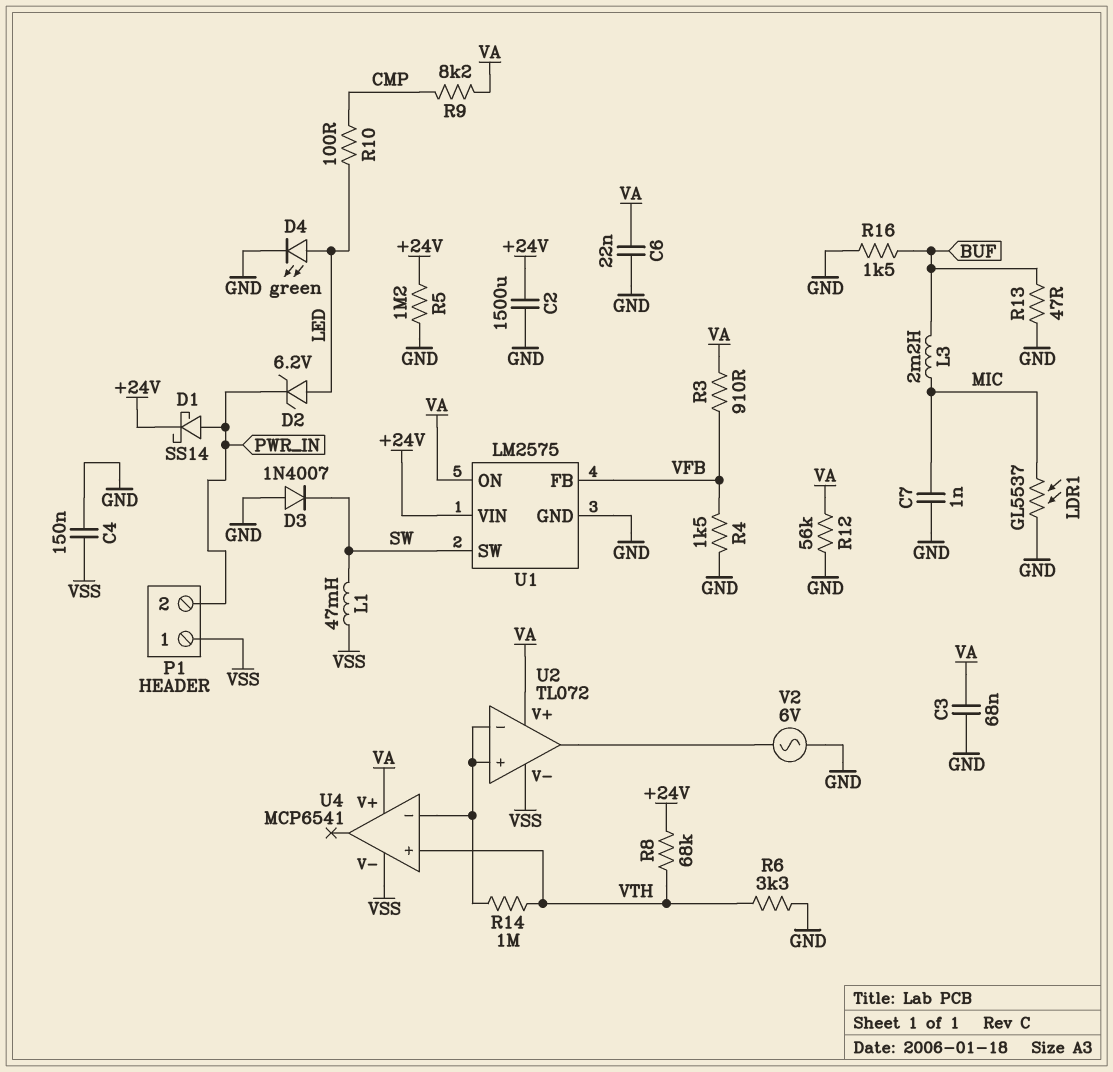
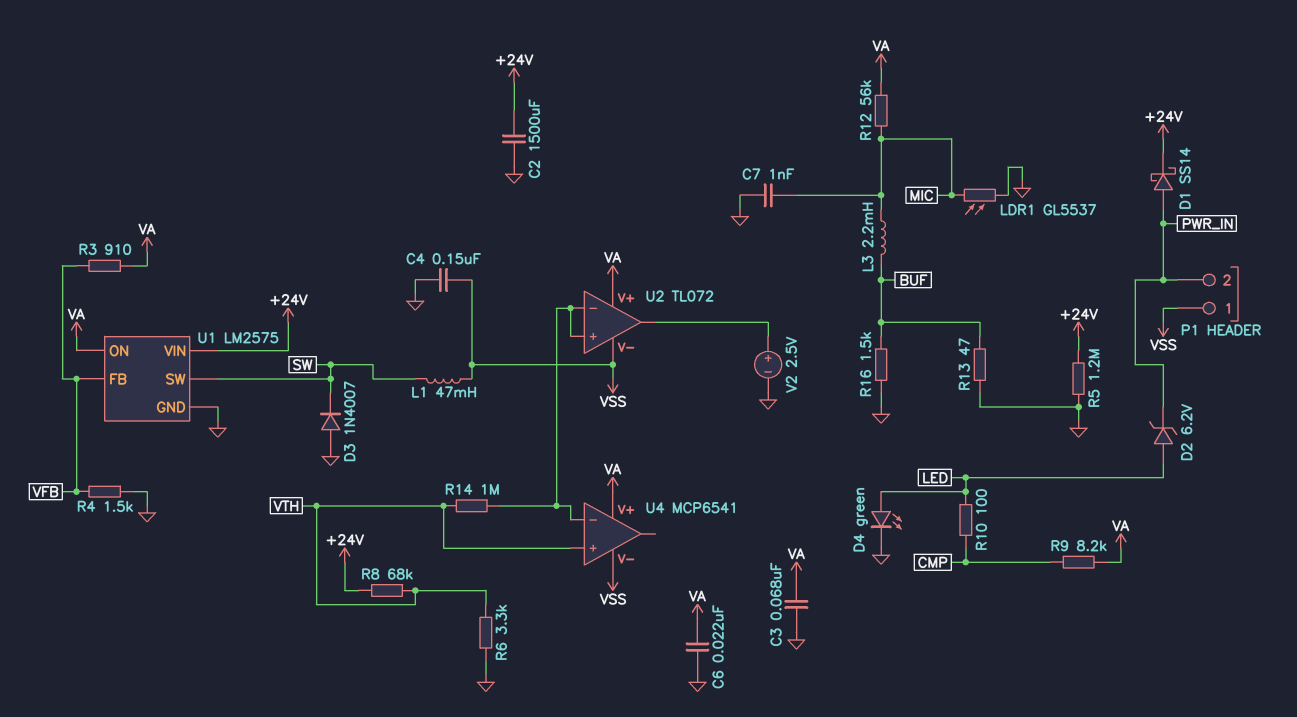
R12: 56k (GND, VA) -> 56k (MIC, VA)
V2: AC 6V (GND, U2/out) -> 2.5V (plus U2/out, minus GND)

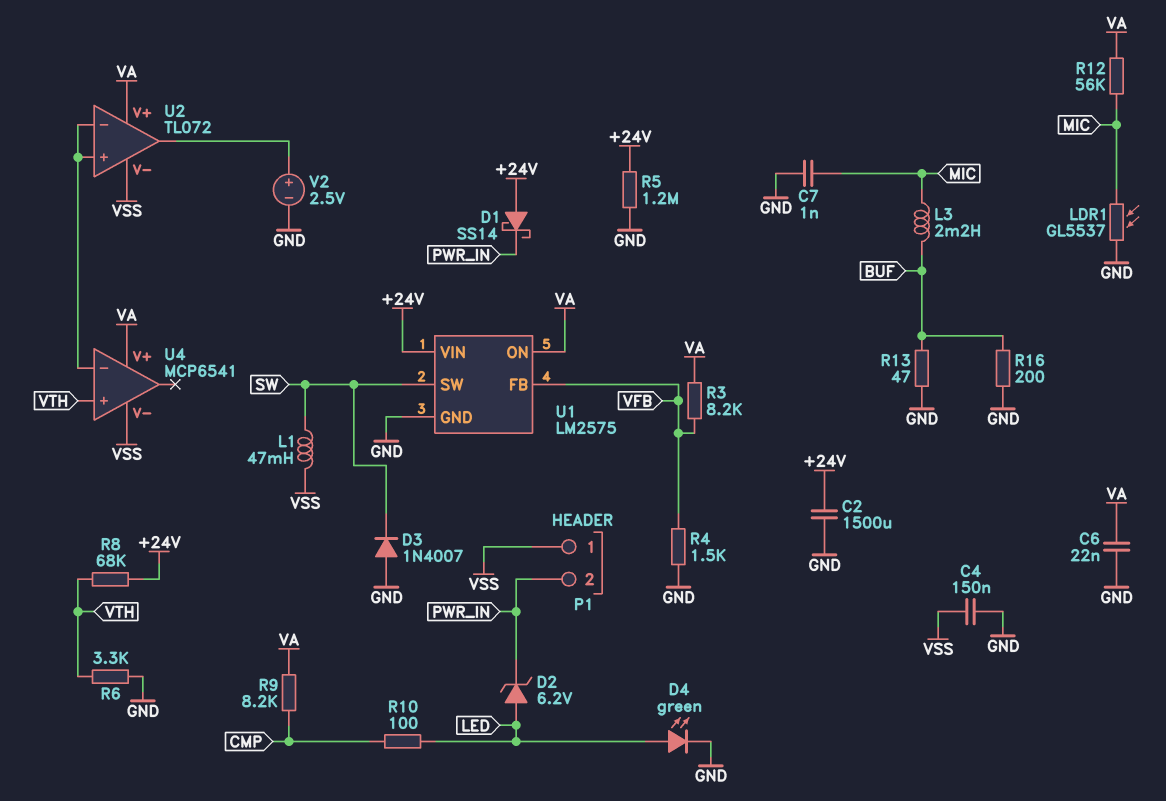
C3: 68nF (GND, VA) -> none
D1: schottky SS14 (A PWR_IN, K +24V) -> schottky SS14 (A +24V, K PWR_IN)
R3: 910 (VA, VFB) -> 8.2k (VA, VFB)
R14: 1M (U2/in+, VTH) -> none
R16: 1.5k (BUF, GND) -> 200 (BUF, GND)

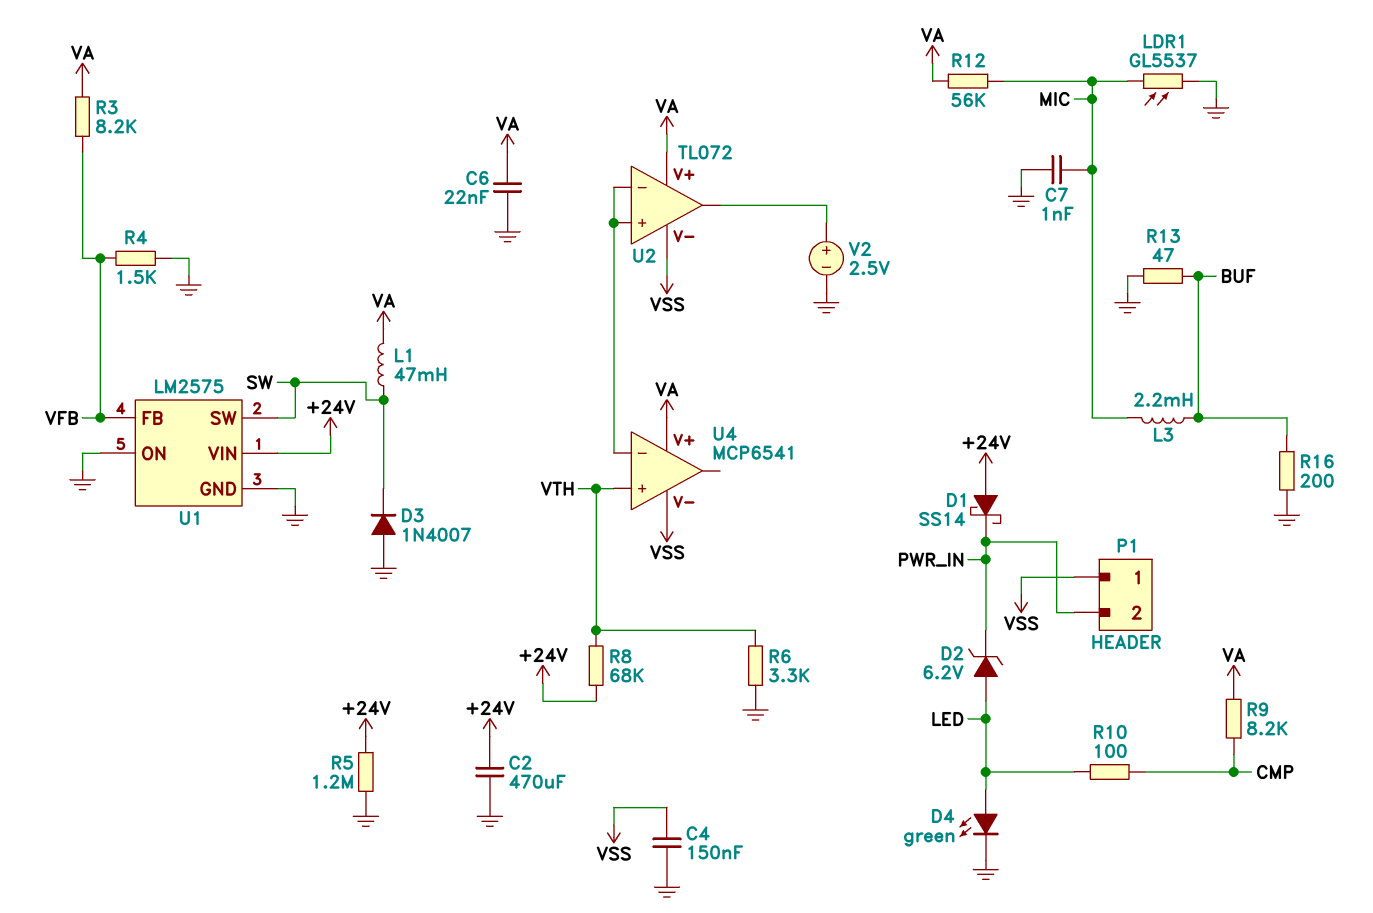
C2: 1500uF (+24V, GND) -> 470uF (+24V, GND)
L1: 47mH (SW, VSS) -> 47mH (SW, VA)
U1 pin ON: VA -> GND

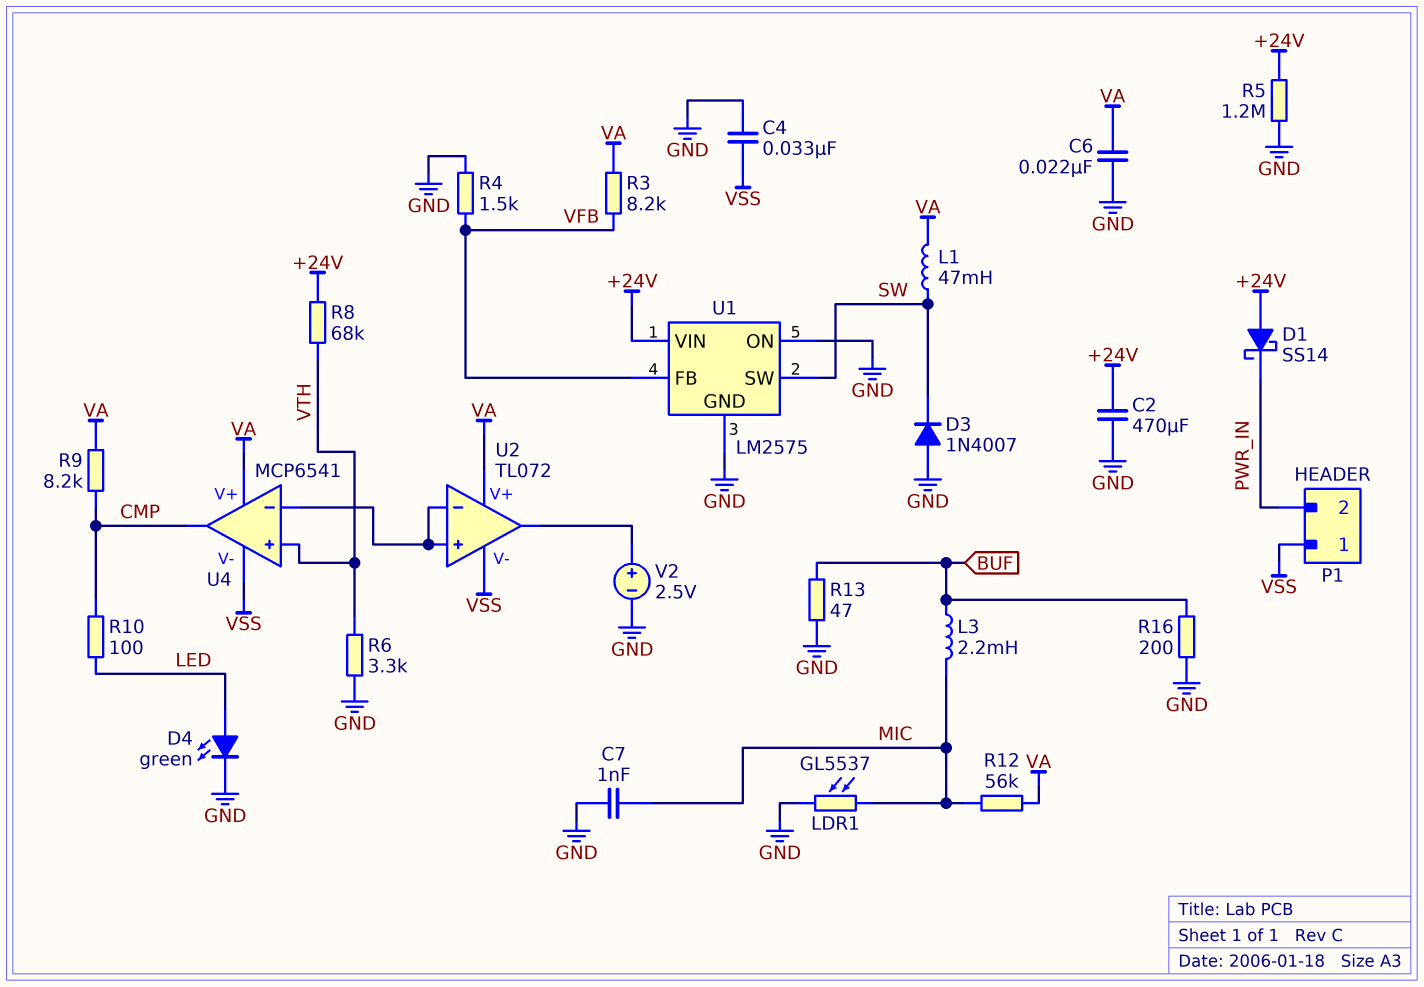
C4: 150nF (GND, VSS) -> 33nF (GND, VSS)
D2: zener 6.2V (A LED, K PWR_IN) -> none
U4 pin out: none -> CMP

